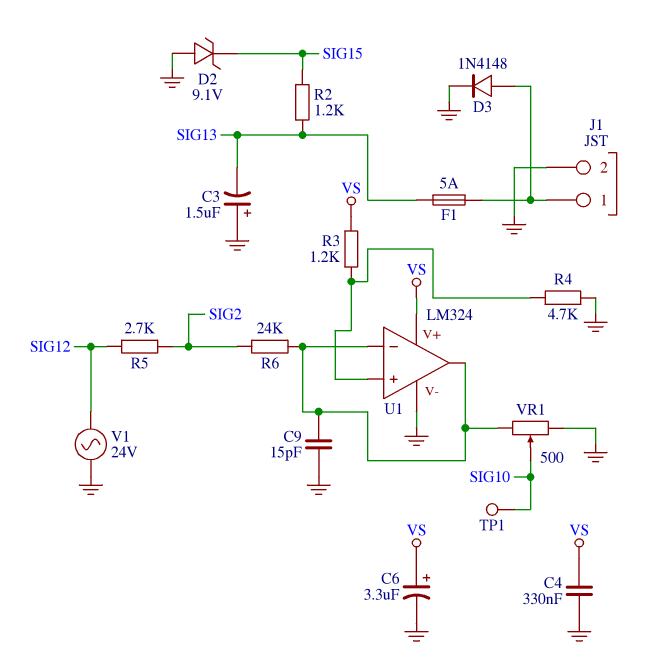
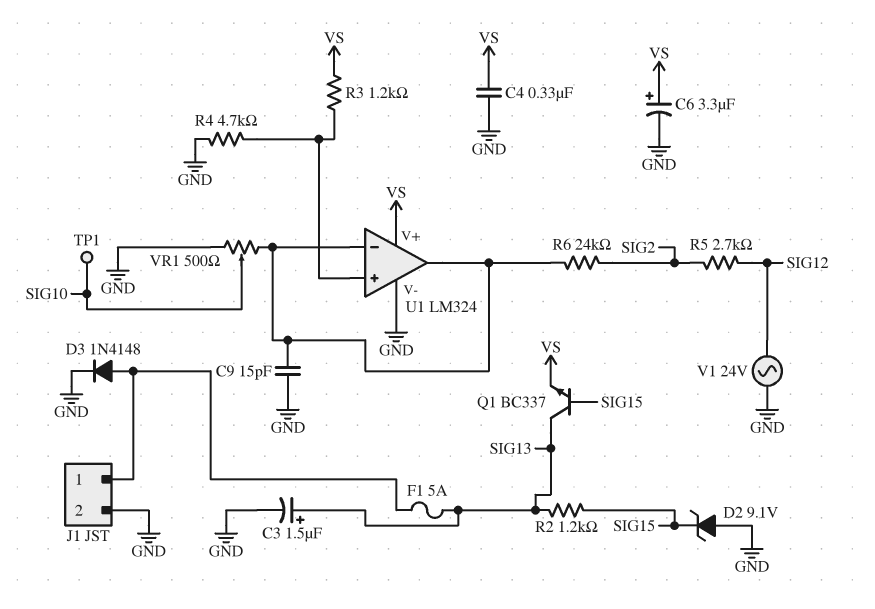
C3: 1.5uF (plus GND, minus SIG13) -> 1.5uF (plus SIG13, minus GND)
Q1: none -> NPN BC337 (B SIG15, C SIG13, E VS)

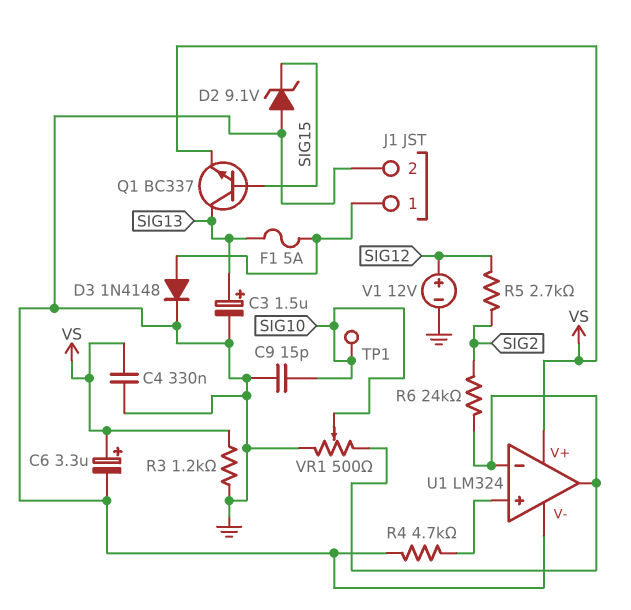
C9: 15pF (GND, U1/in-) -> 15pF (GND, SIG10)
R2: 1.2k (SIG13, SIG15) -> none
R3: 1.2k (U1/in+, VS) -> 1.2k (GND, VS)
V1: AC 24V (GND, SIG12) -> 12V (plus SIG12, minus GND)

